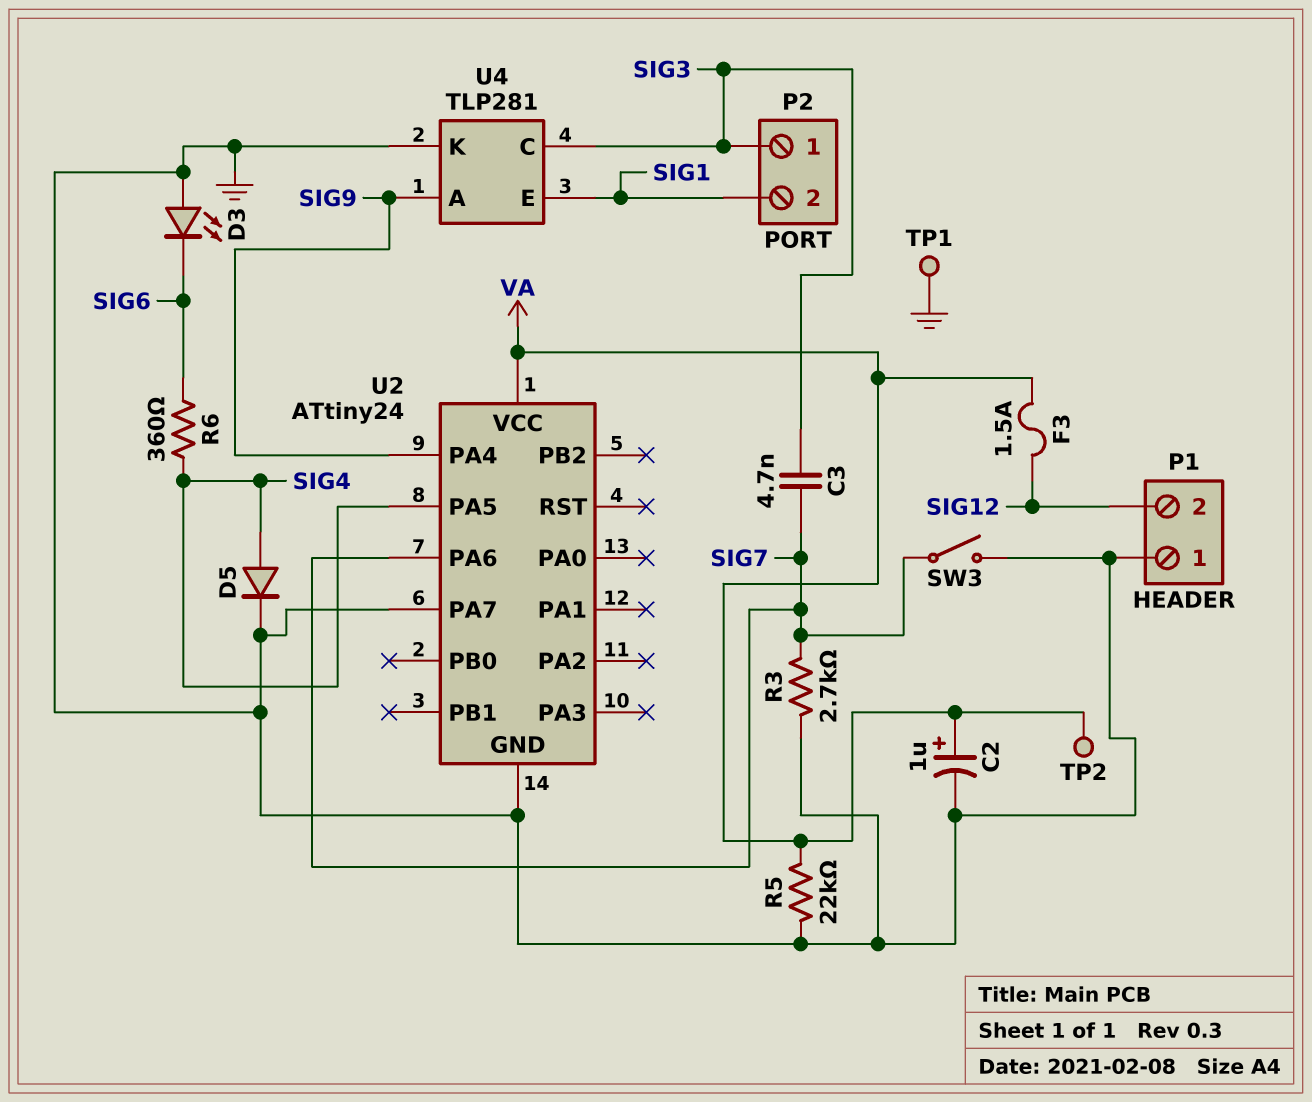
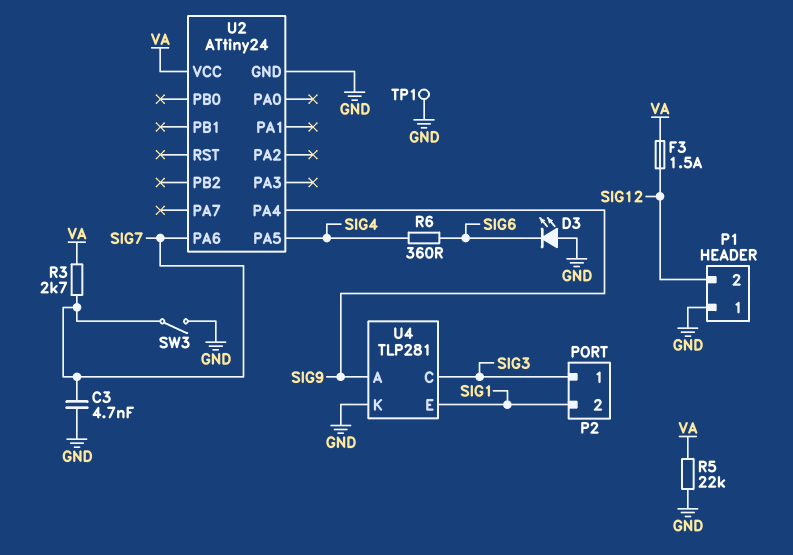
C2: 1uF (plus VA, minus GND) -> none
C3: 4.7nF (SIG3, SIG7) -> 4.7nF (GND, SIG7)
D5: diode (A SIG4, K GND) -> none
R3: 2.7k (GND, SIG7) -> 2.7k (SIG7, VA)
TP2: test point (VA) -> none
U2 pin PA7: GND -> none

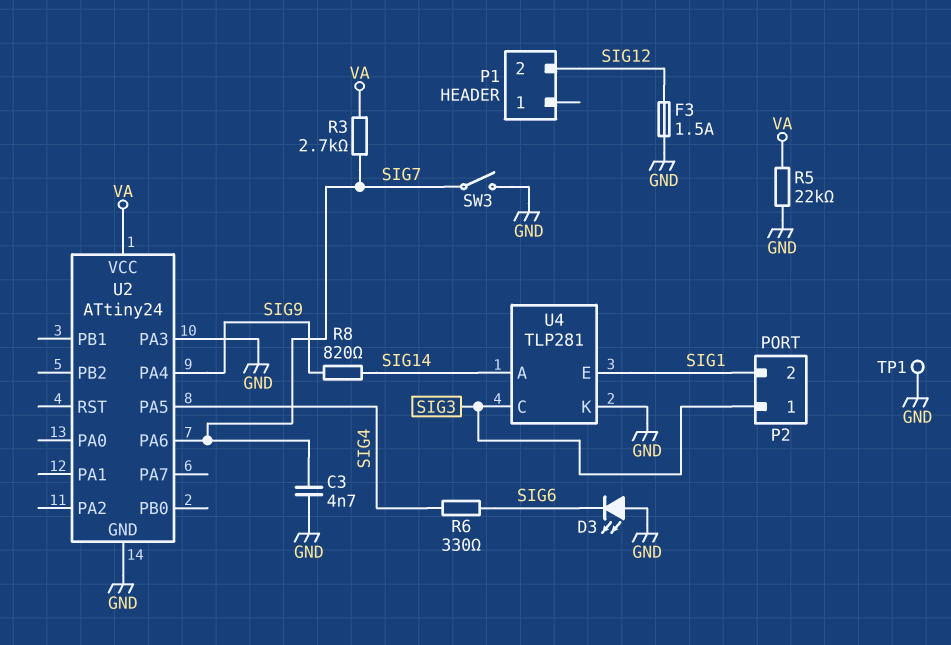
F3: 1.5A (SIG12, VA) -> 1.5A (GND, SIG12)
P1 pin 1: GND -> none
R6: 360 (SIG4, SIG6) -> 330 (SIG4, SIG6)
R8: none -> 820 (SIG9, SIG14)
U2 pin PA3: none -> GND
U4 pin A: SIG9 -> SIG14

